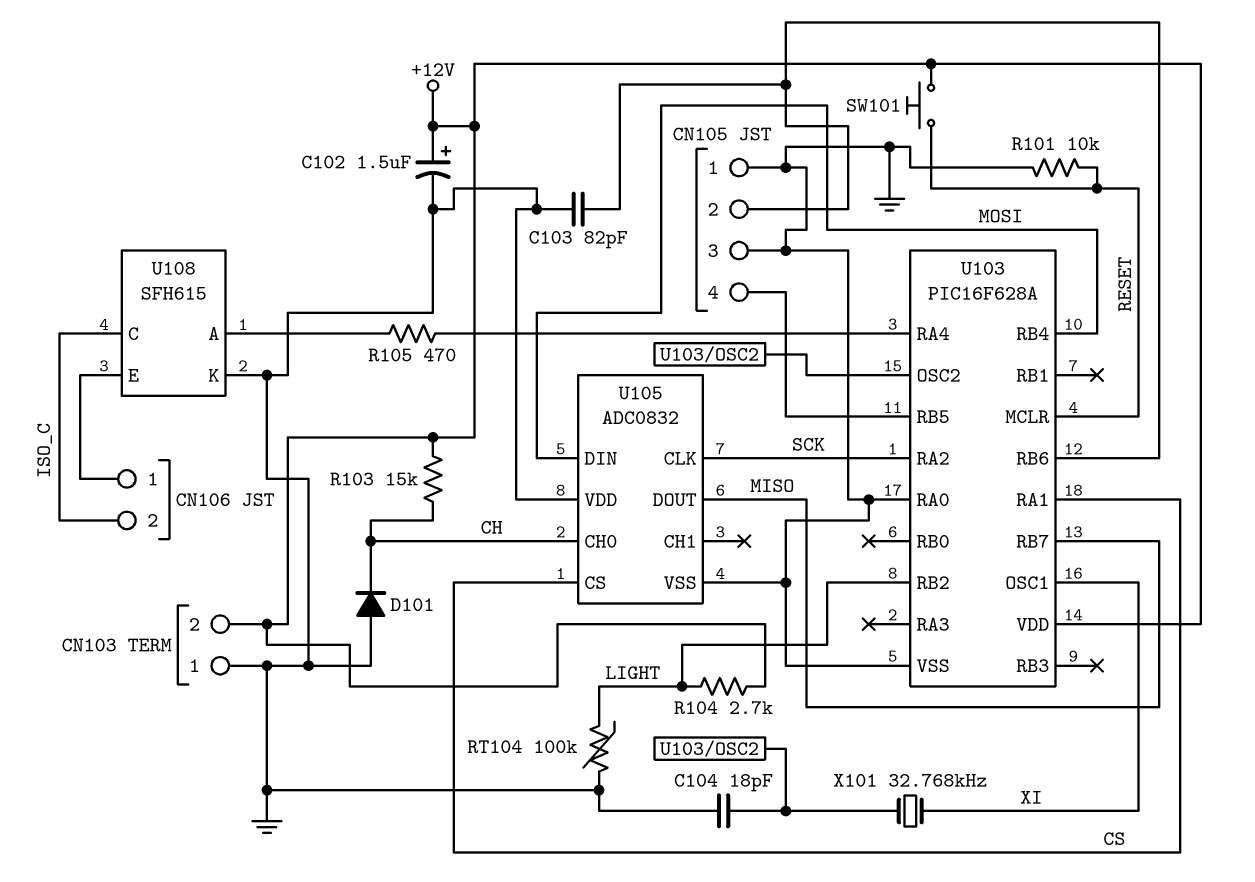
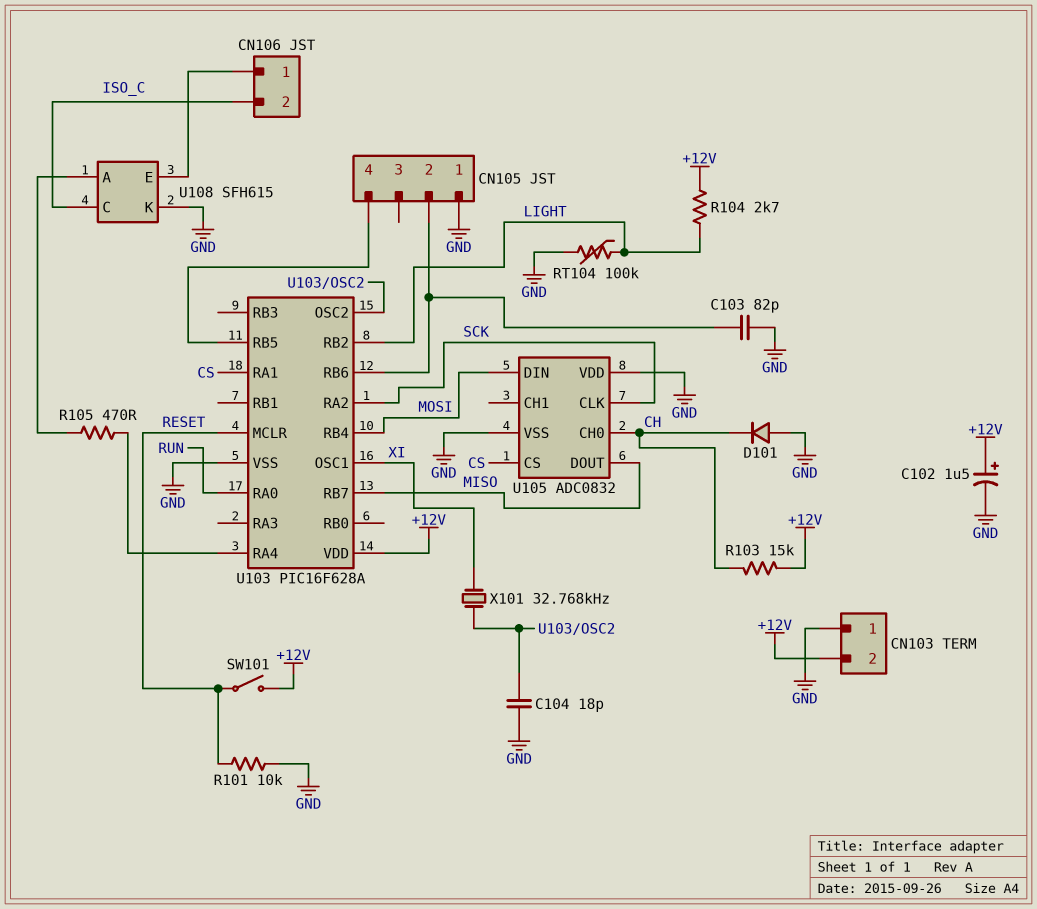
CN105 pin 3: GND -> none
SW101: button (+12V, RESET) -> switch (+12V, RESET)
U103 pin RA0: GND -> RUN

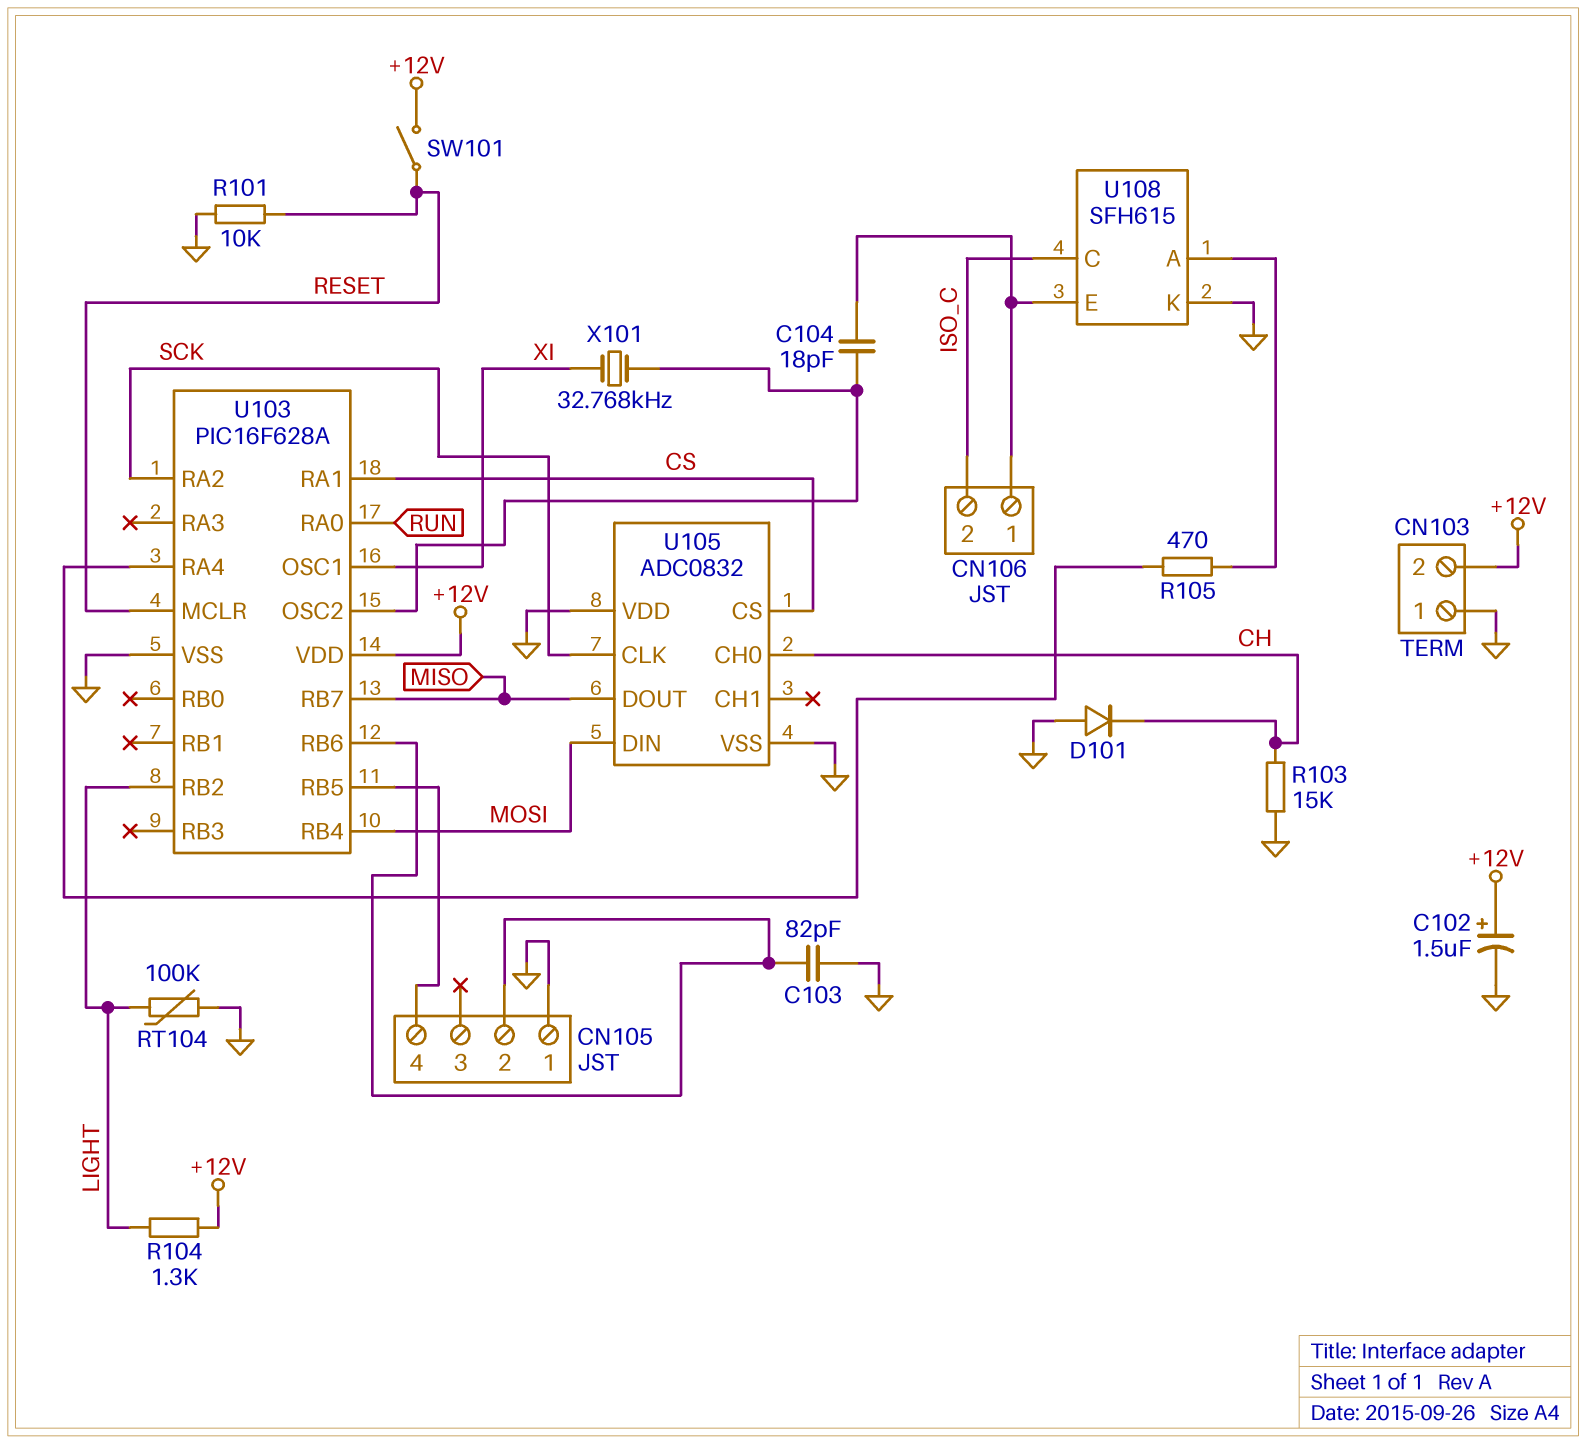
C104: 18pF (GND, U103/OSC2) -> 18pF (CN106/1, U103/OSC2)
R103: 15k (+12V, CH) -> 15k (CH, GND)
R104: 2.7k (+12V, LIGHT) -> 1.3k (+12V, LIGHT)

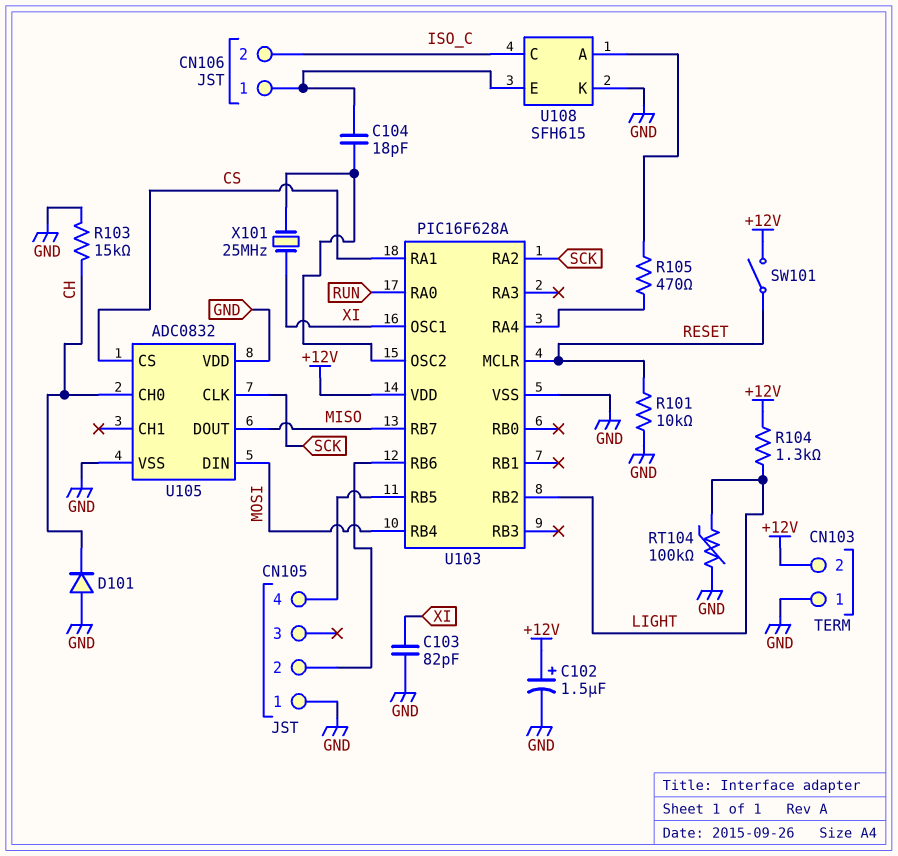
C103: 82pF (CN105/2, GND) -> 82pF (GND, XI)
X101: 32.768kHz (U103/OSC2, XI) -> 25MHz (U103/OSC2, XI)

